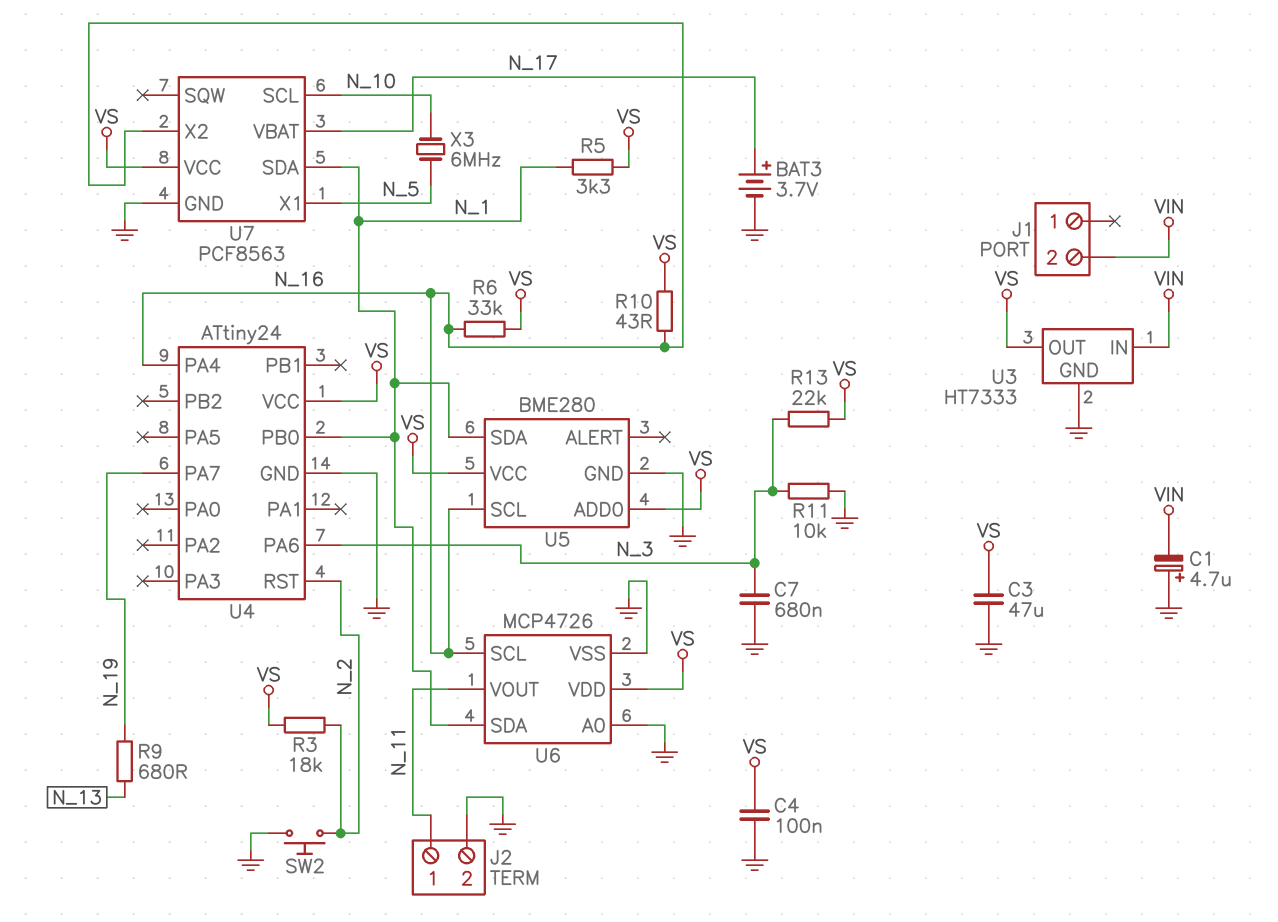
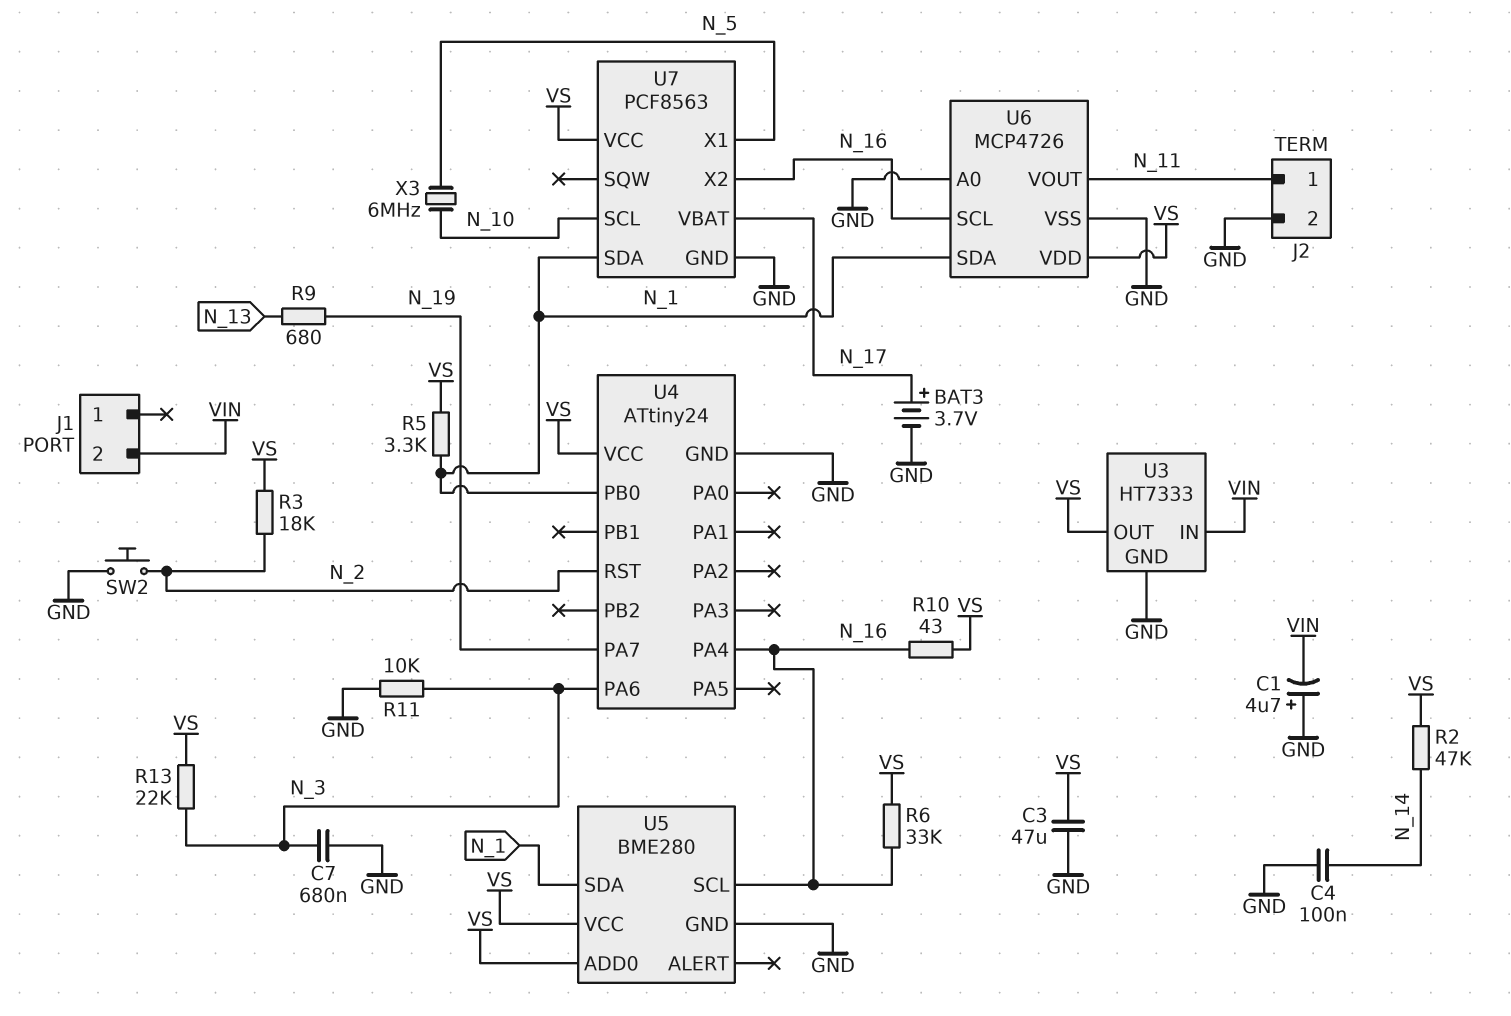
C4: 100nF (GND, VS) -> 100nF (GND, N_14)
R2: none -> 47k (N_14, VS)

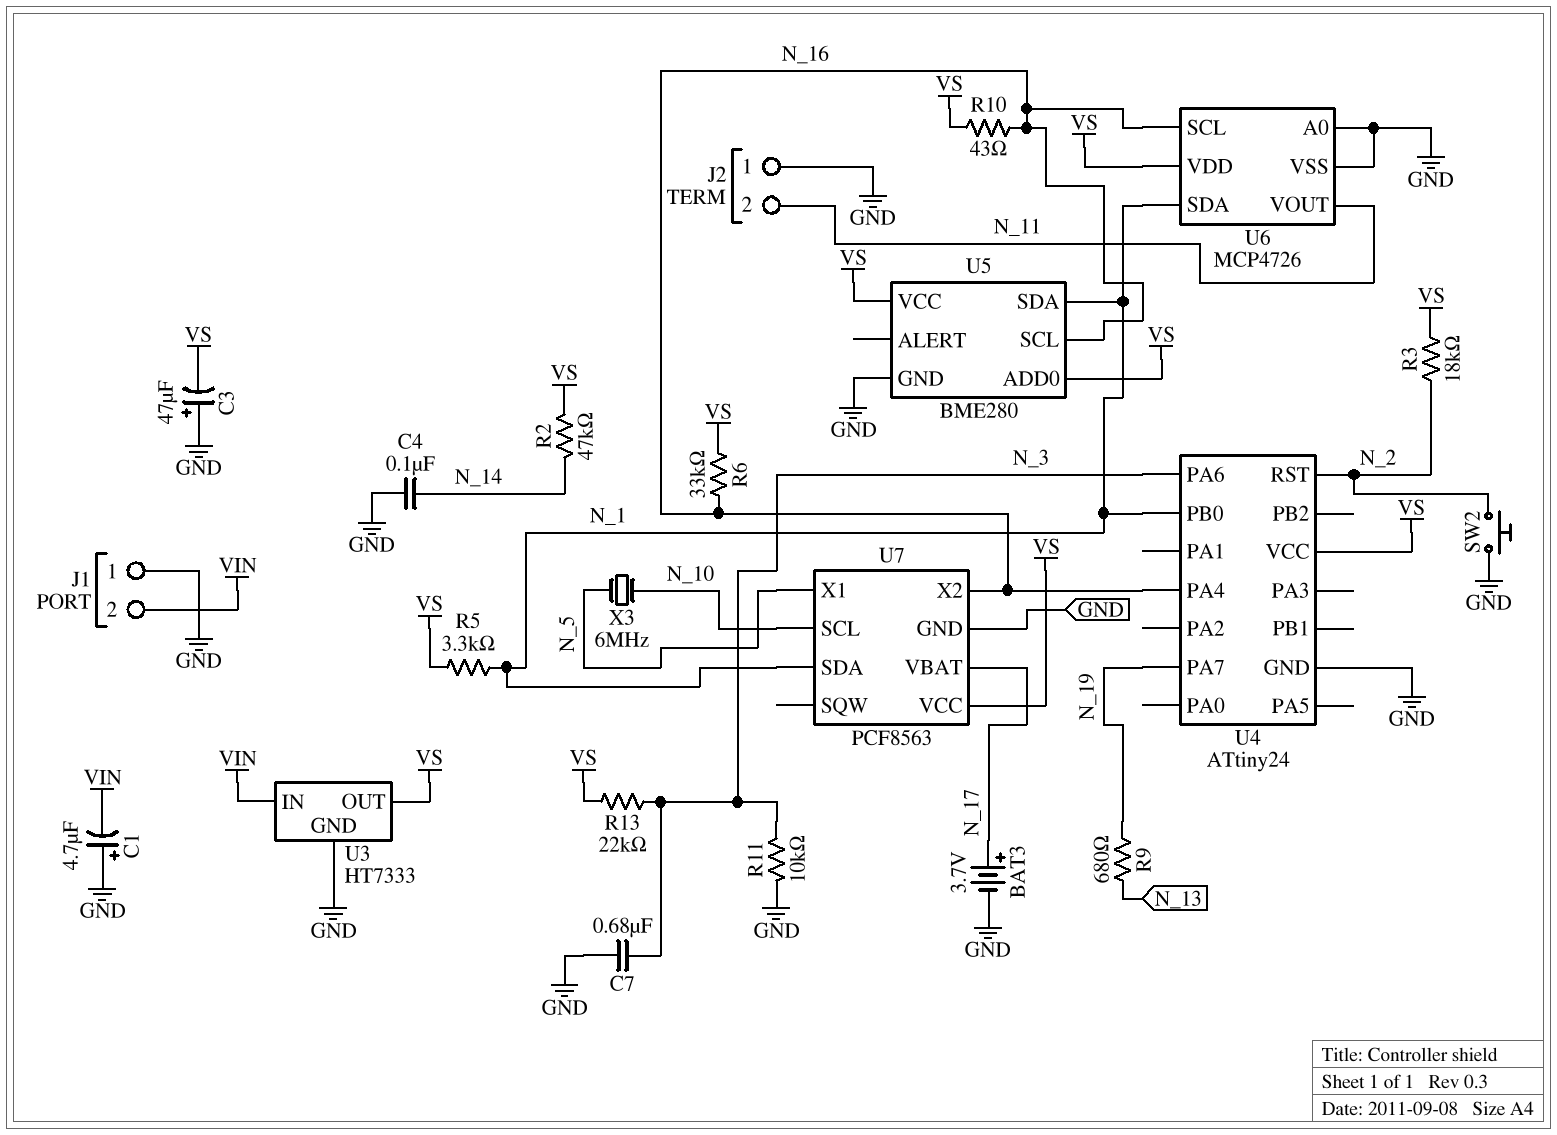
C3: 47uF (GND, VS) -> 47uF (plus GND, minus VS)
J1 pin 1: none -> GND
J2 pin 1: N_11 -> GND
J2 pin 2: GND -> N_11

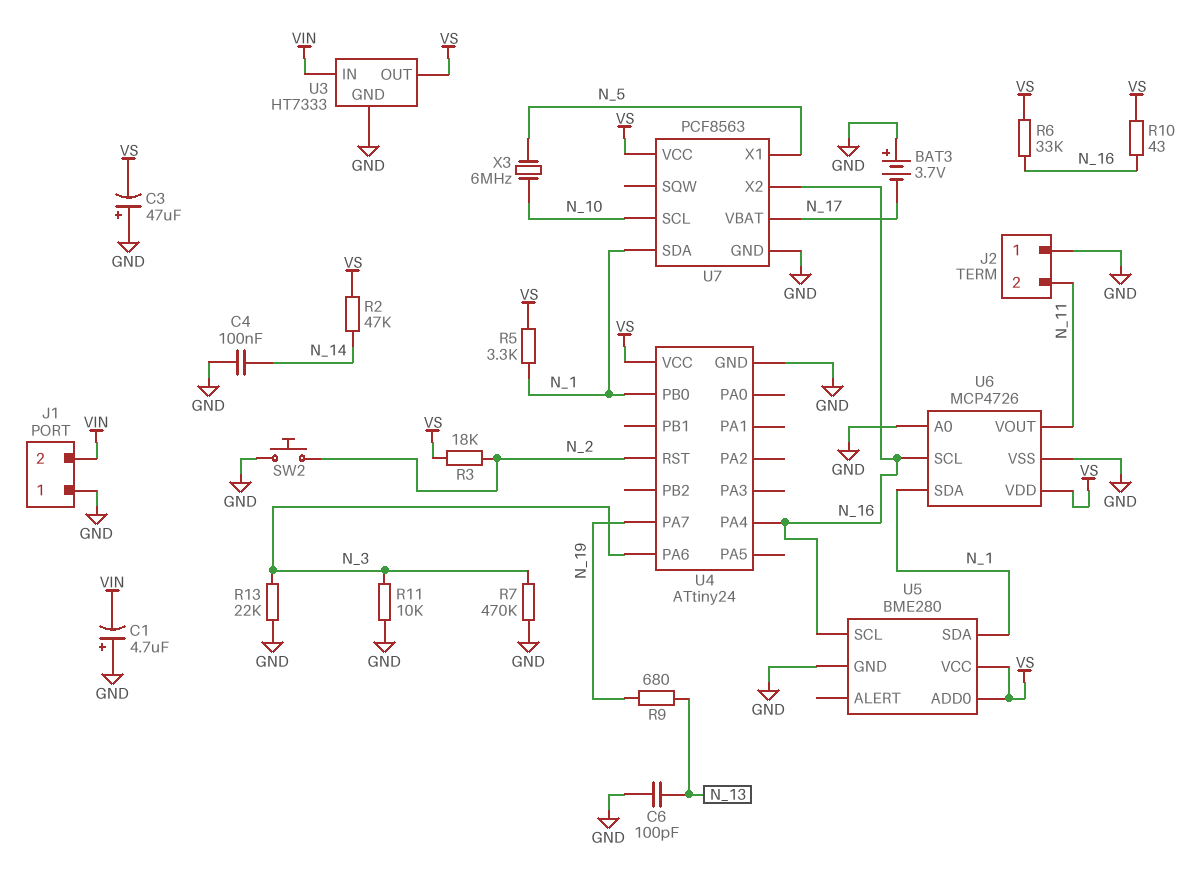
BAT3: 3.7V (plus N_17, minus GND) -> 3.7V (plus GND, minus N_17)
C6: none -> 100pF (GND, N_13)
C7: 680nF (GND, N_3) -> none
R7: none -> 470k (GND, N_3)
R13: 22k (N_3, VS) -> 22k (GND, N_3)

